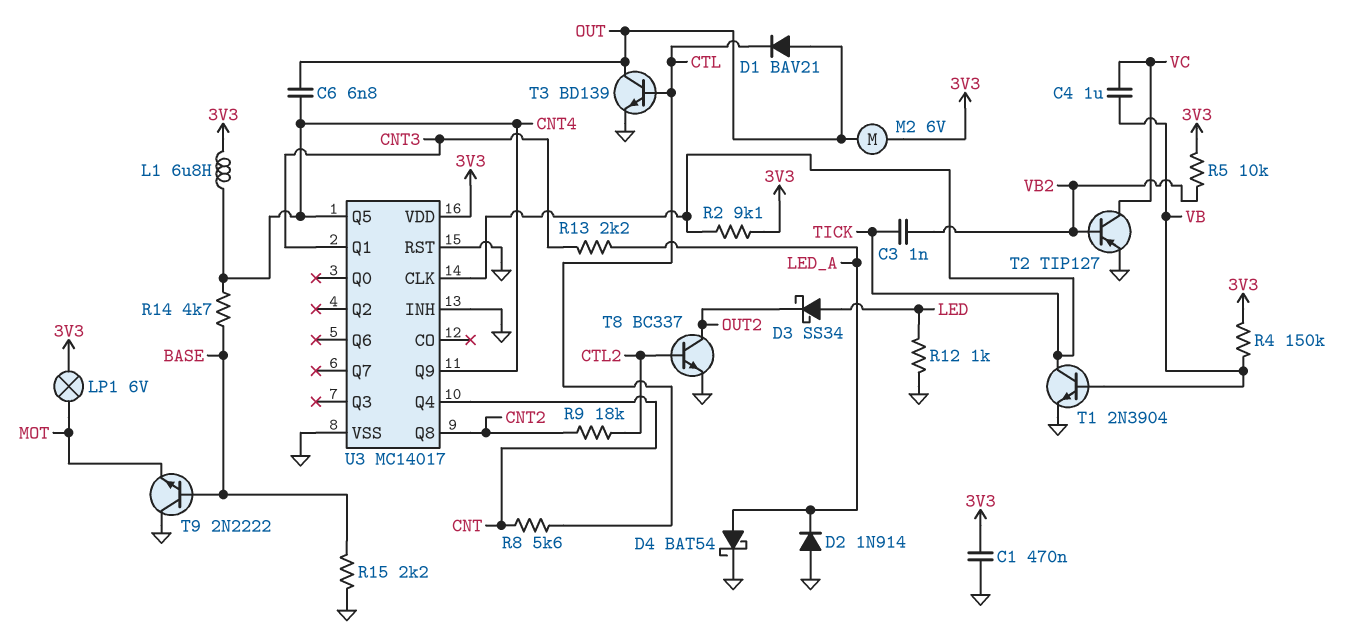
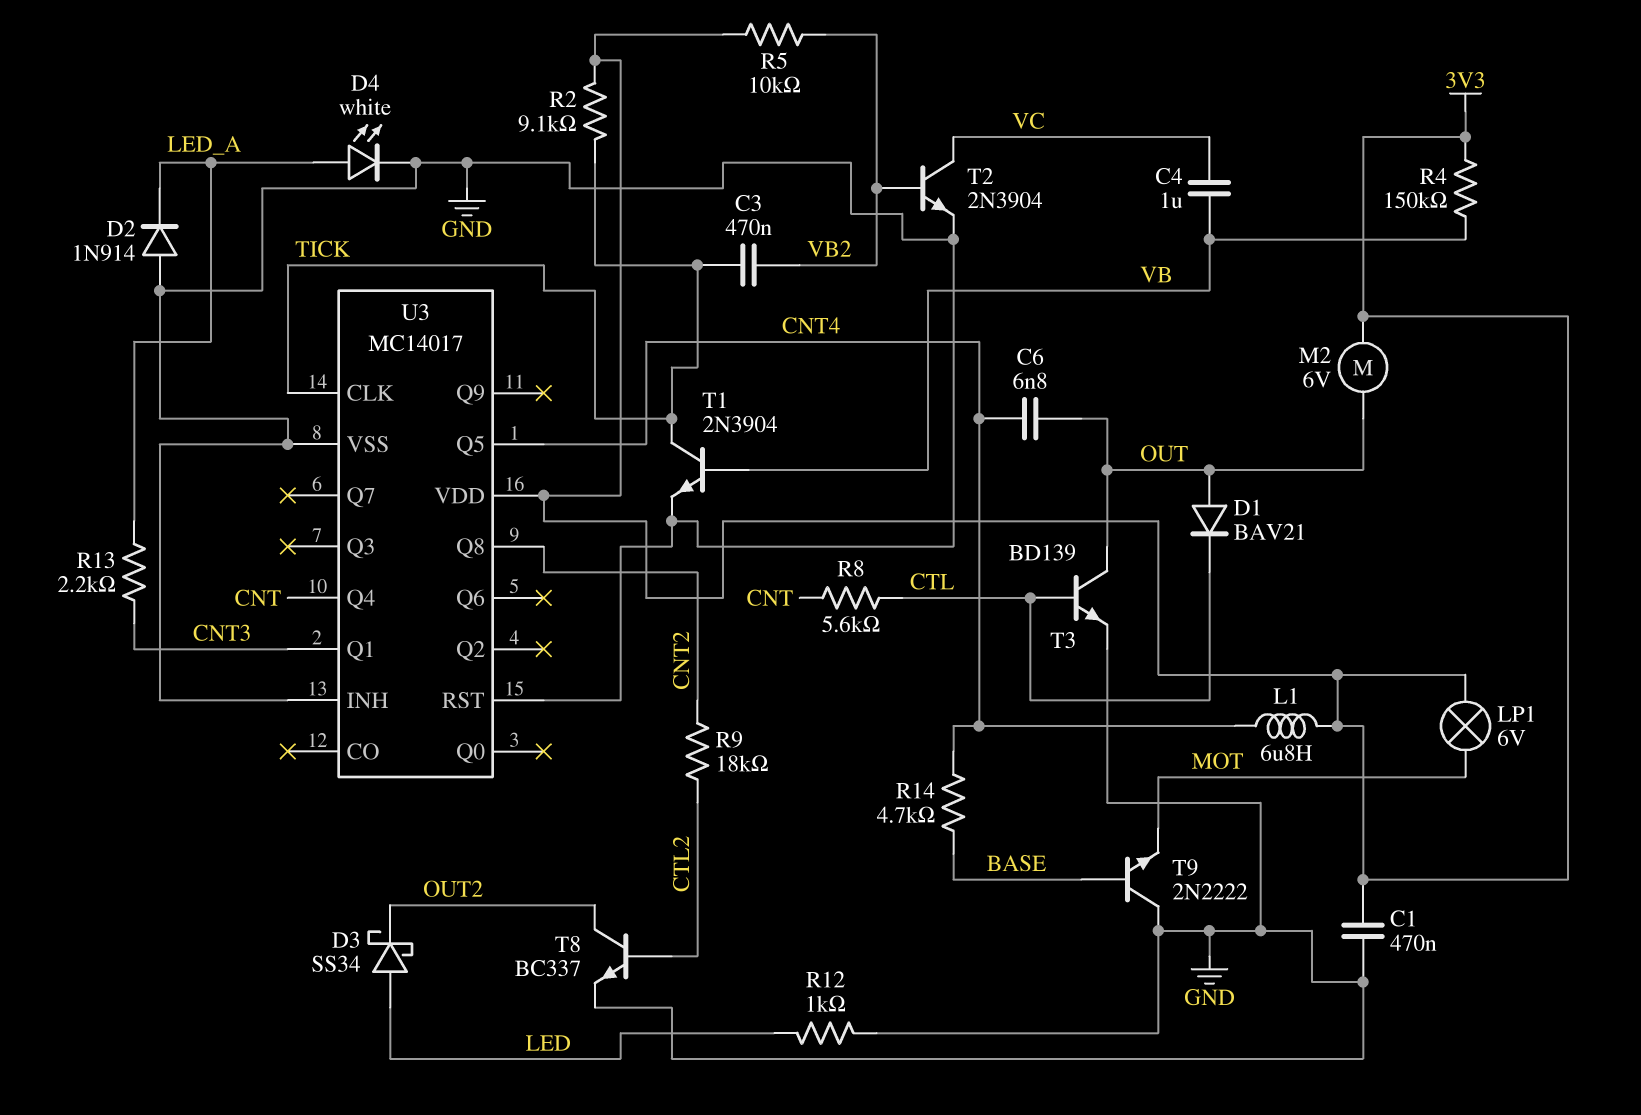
C3: 1nF (TICK, VB2) -> 470nF (TICK, VB2)
D4: schottky BAT54 (A LED_A, K GND) -> LED white (A LED_A, K GND)
R15: 2.2k (BASE, GND) -> none
T2: PNP TIP127 (B VB2, C VC, E GND) -> NPN 2N3904 (B VB2, C VC, E GND)
U3 pin Q9: CNT4 -> none

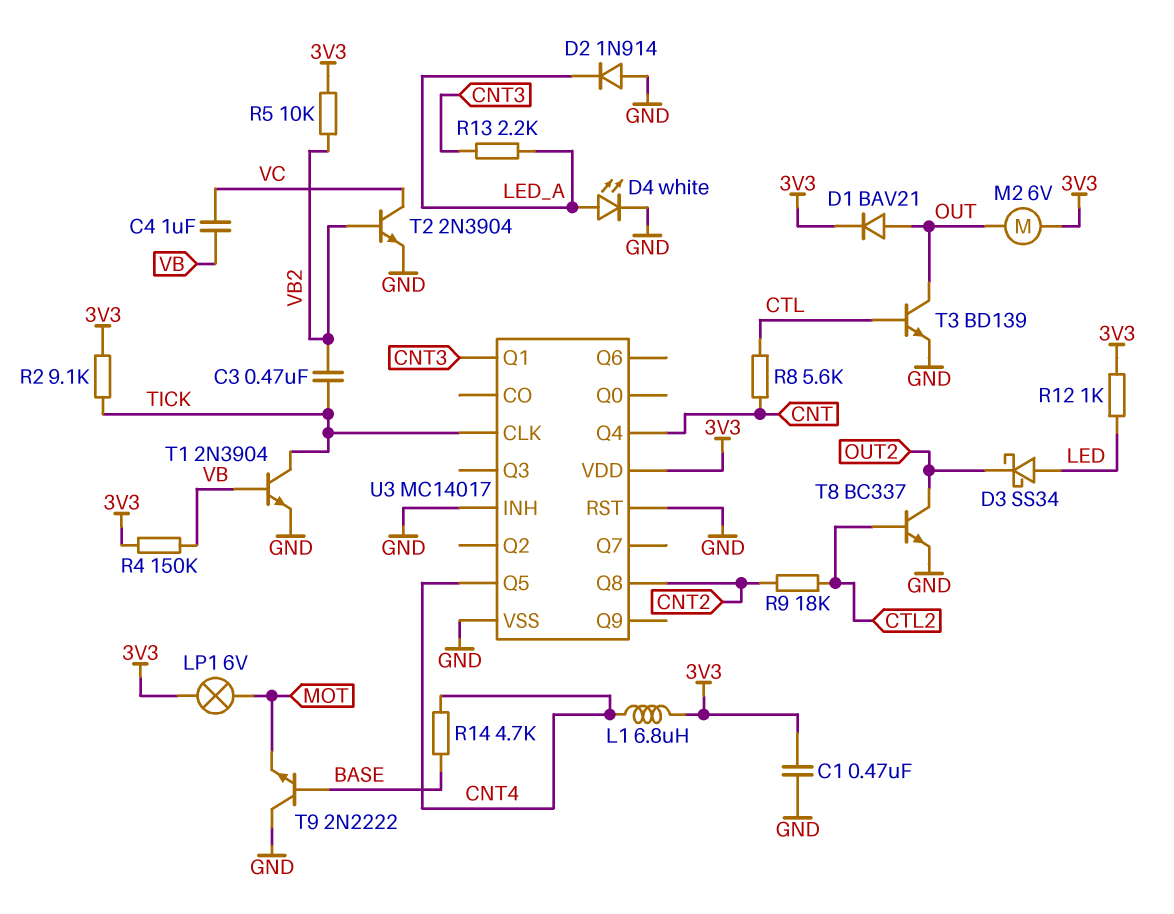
C6: 6.8nF (CNT4, OUT) -> none
D1: diode BAV21 (A OUT, K CTL) -> diode BAV21 (A OUT, K 3V3)
R12: 1k (GND, LED) -> 1k (3V3, LED)

